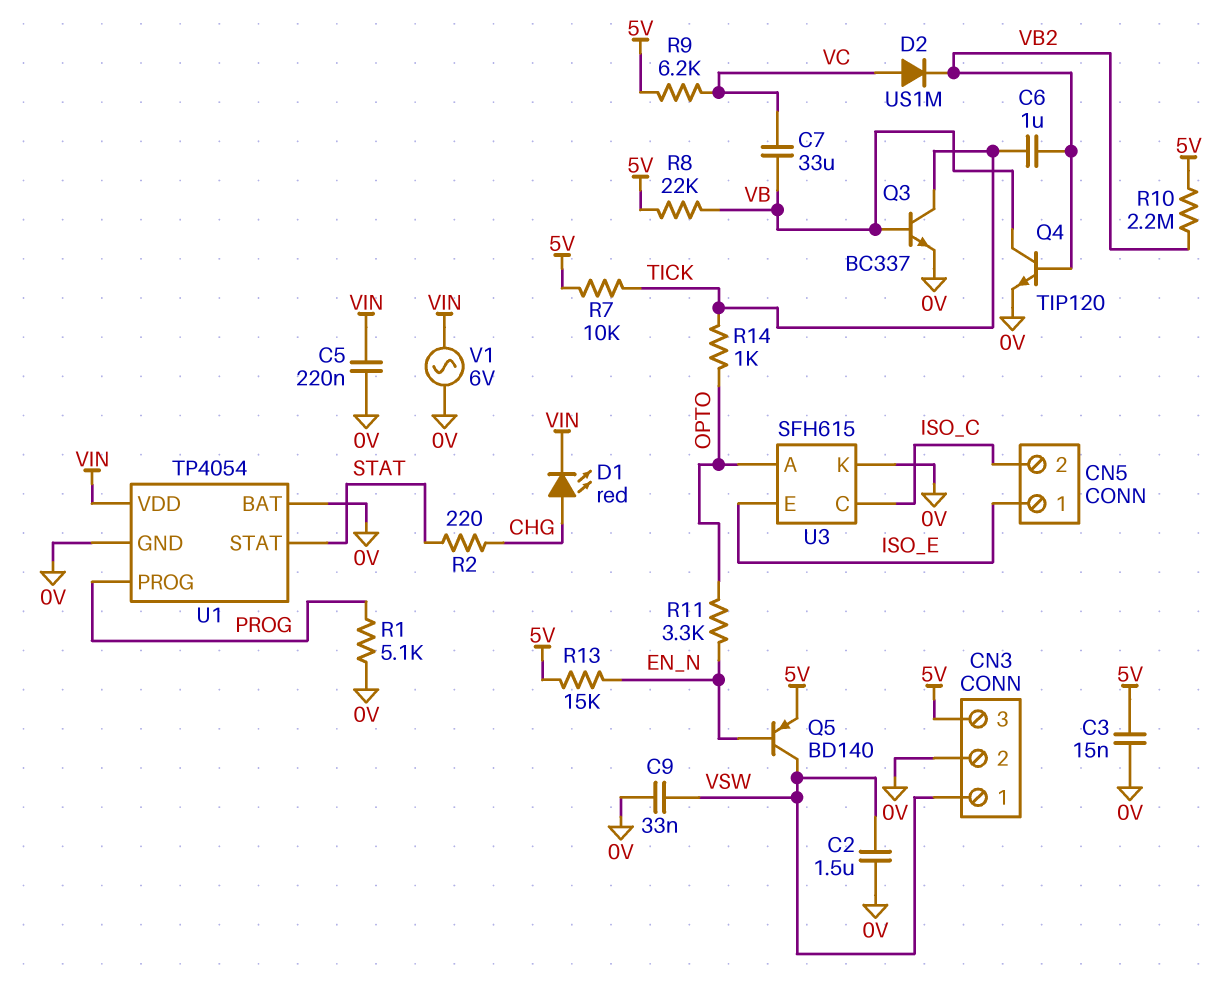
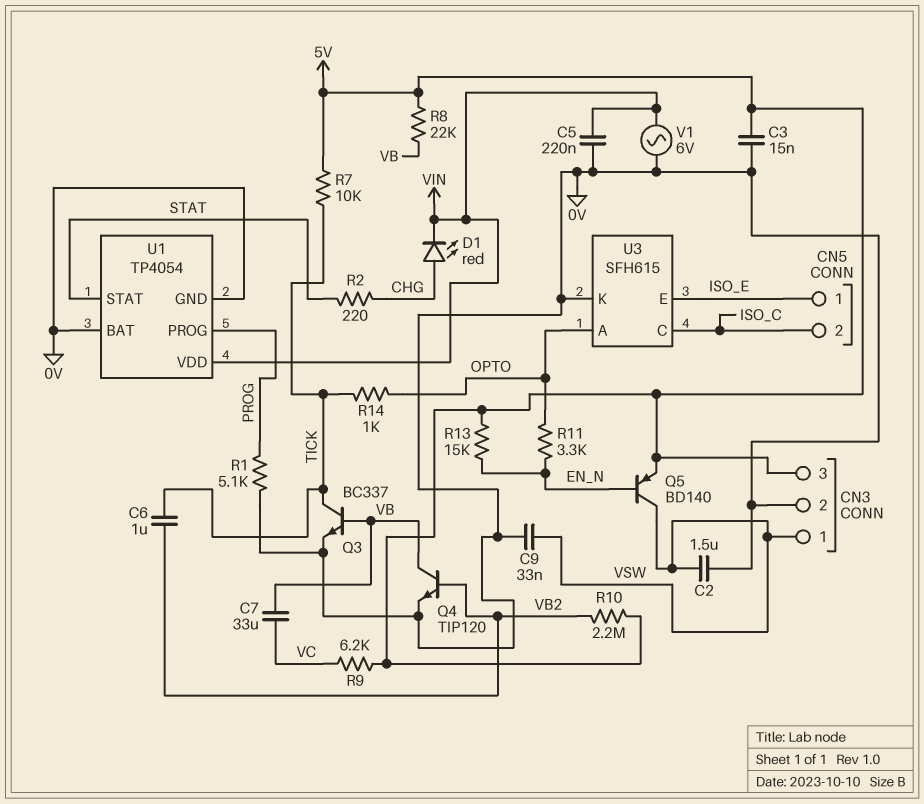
D2: diode US1M (A VC, K VB2) -> none

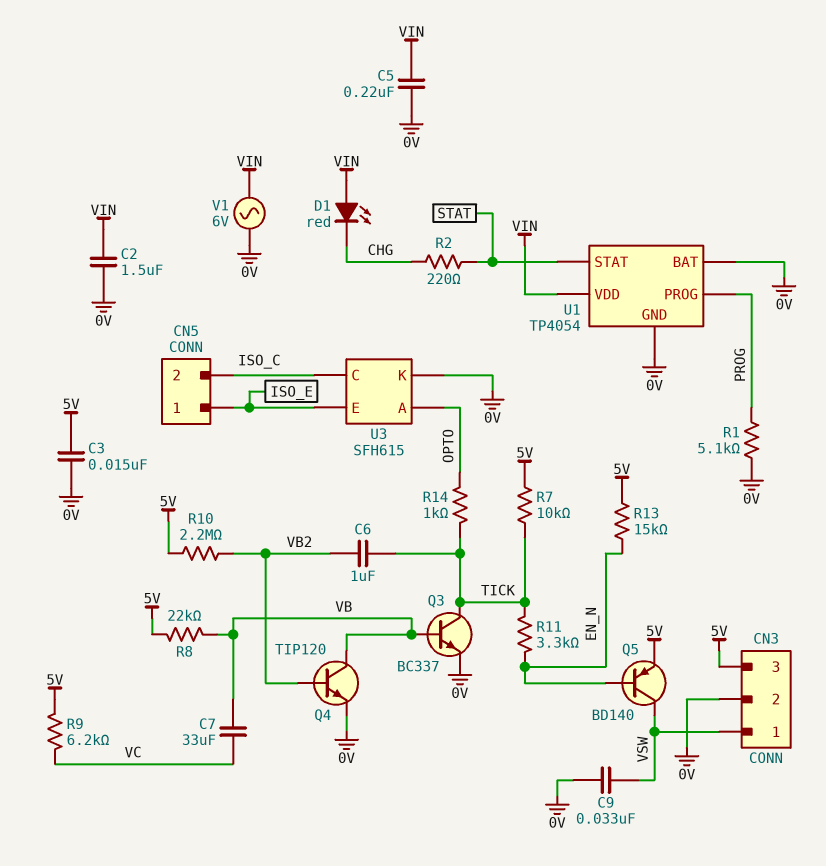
C2: 1.5uF (0V, VSW) -> 1.5uF (0V, VIN)
D1: LED red (A CHG, K VIN) -> LED red (A VIN, K CHG)
R11: 3.3k (EN_N, OPTO) -> 3.3k (EN_N, TICK)

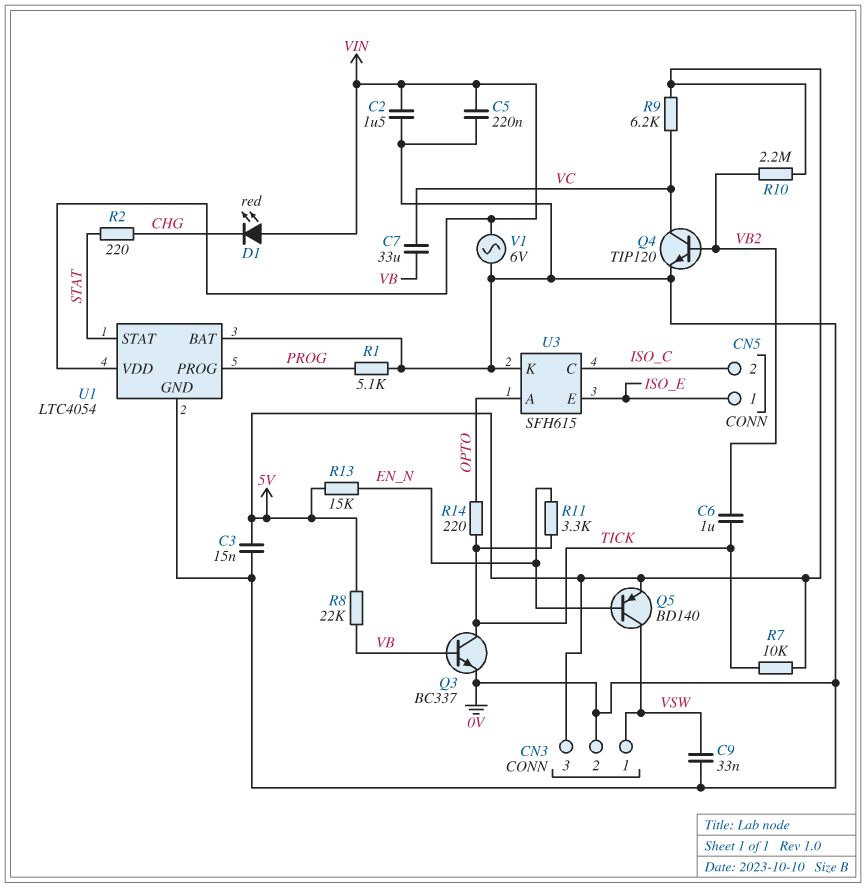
Q4: NPN TIP120 (B VB2, C VB, E 0V) -> NPN TIP120 (B VB2, C VC, E 0V)
R14: 1k (OPTO, TICK) -> 220 (OPTO, TICK)
U1: TP4054 -> LTC4054

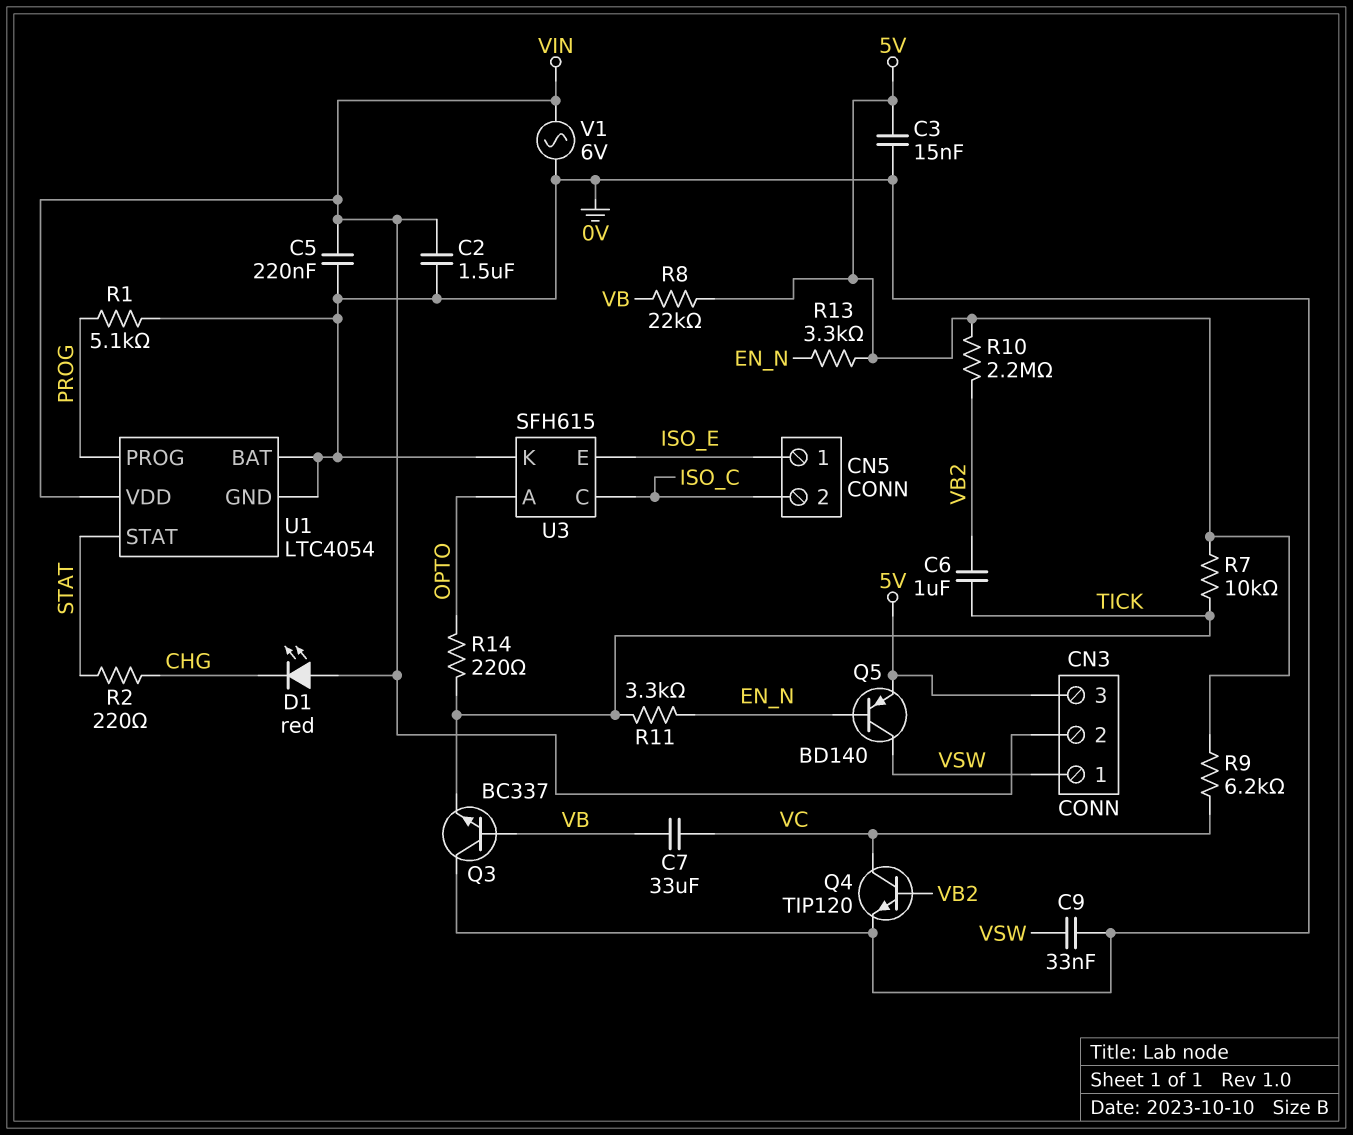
CN3 pin 2: 0V -> VIN
Q3: NPN BC337 (B VB, C TICK, E 0V) -> NPN BC337 (B VB, C 0V, E TICK)
R13: 15k (5V, EN_N) -> 3.3k (5V, EN_N)

